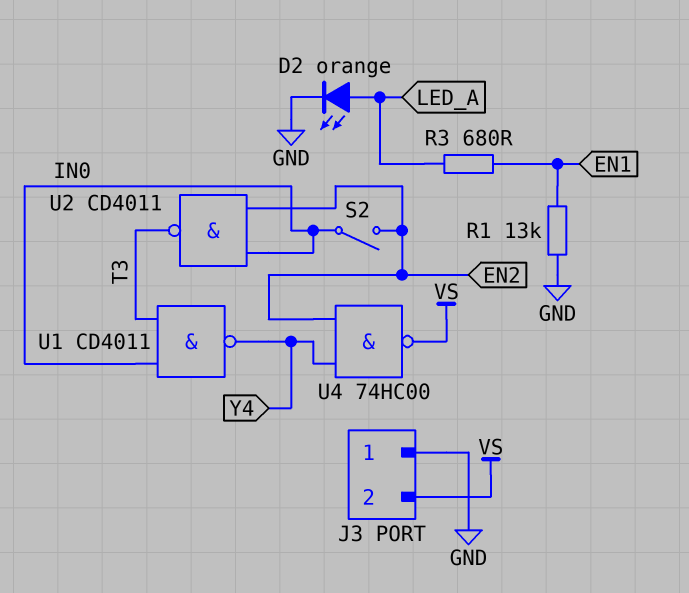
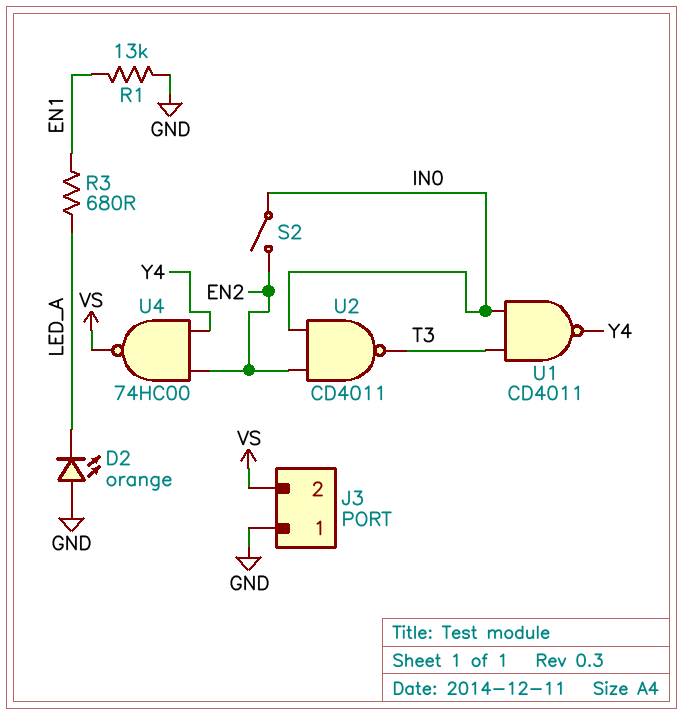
D2: LED orange (A LED_A, K GND) -> LED orange (A GND, K LED_A)

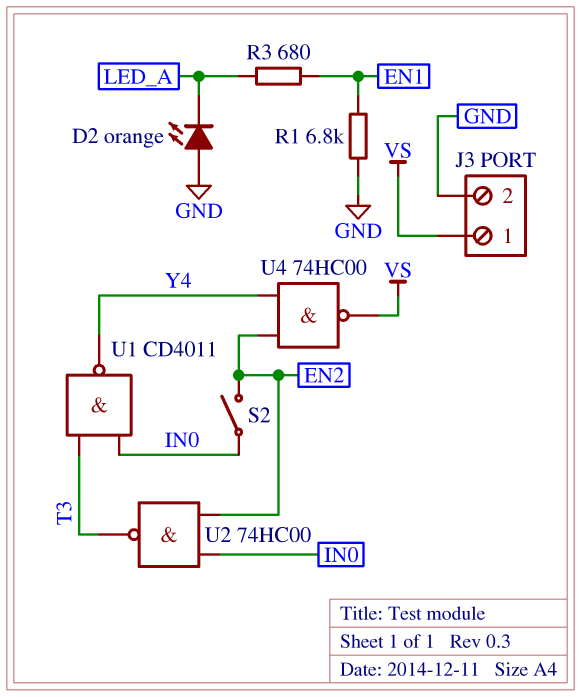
J3 pin 1: GND -> VS
J3 pin 2: VS -> GND
R1: 13k (EN1, GND) -> 6.8k (EN1, GND)
U2: NAND CD4011 (in EN2, in IN0, out T3) -> NAND 74HC00 (in EN2, in IN0, out T3)

